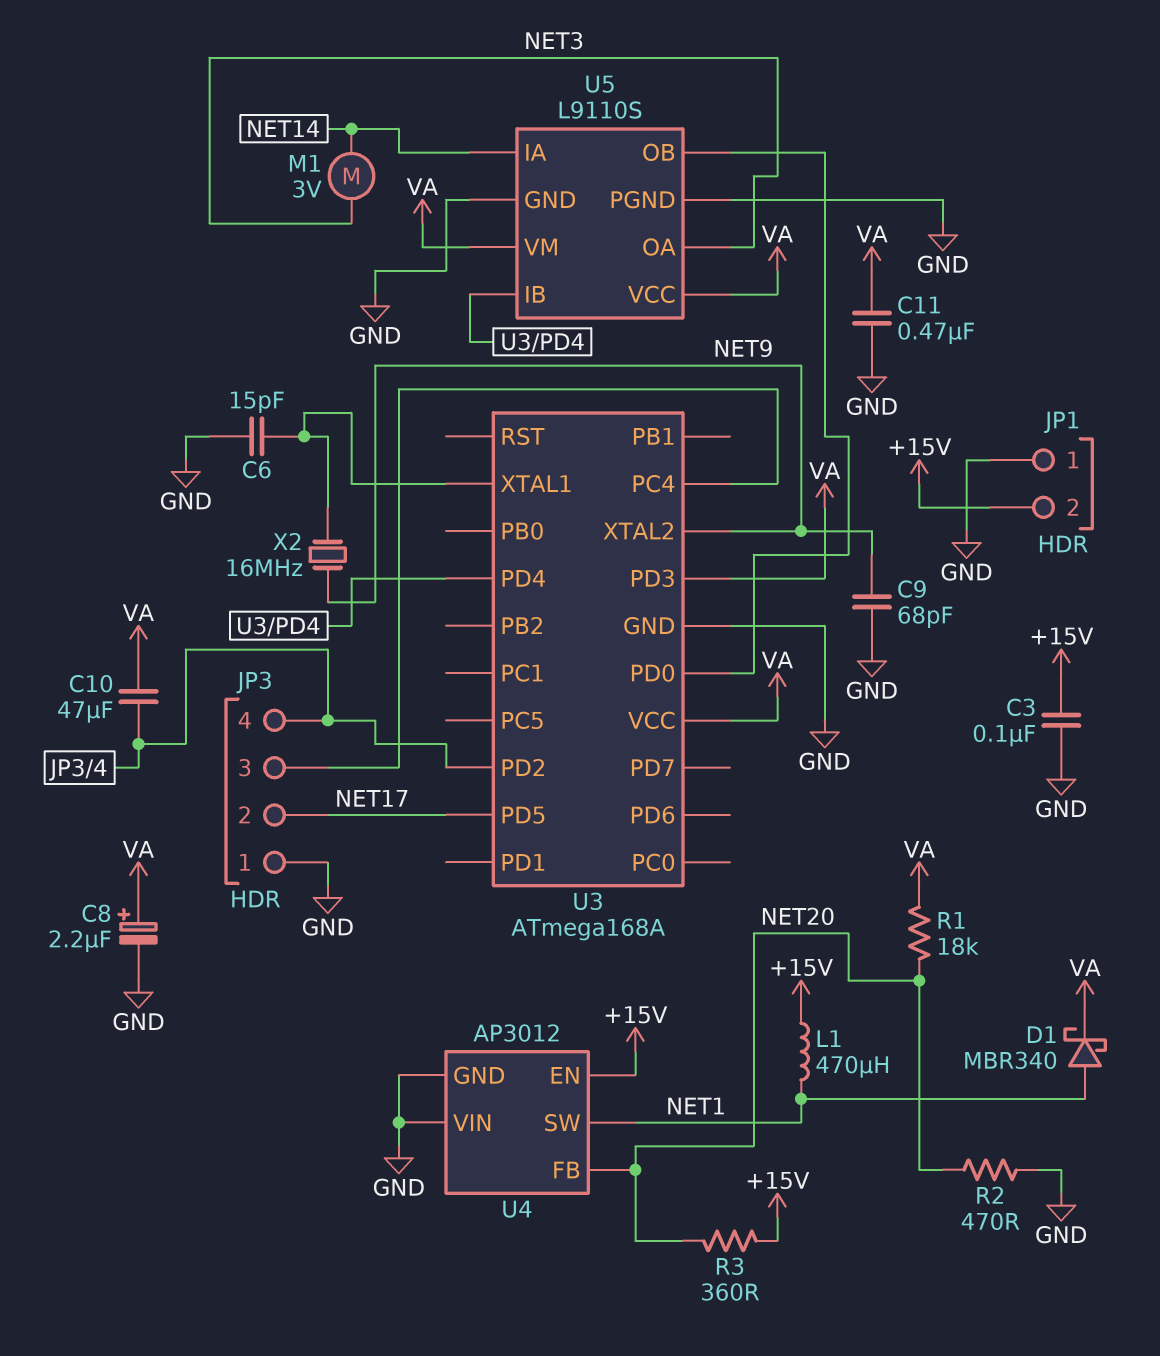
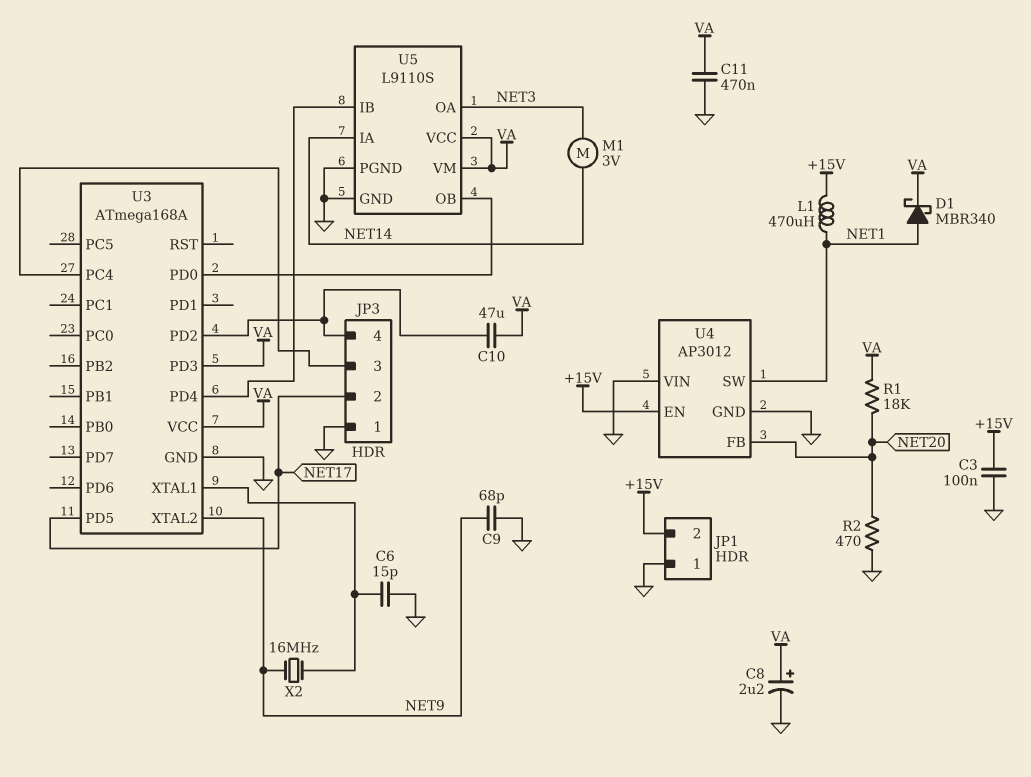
R3: 360 (+15V, NET20) -> none

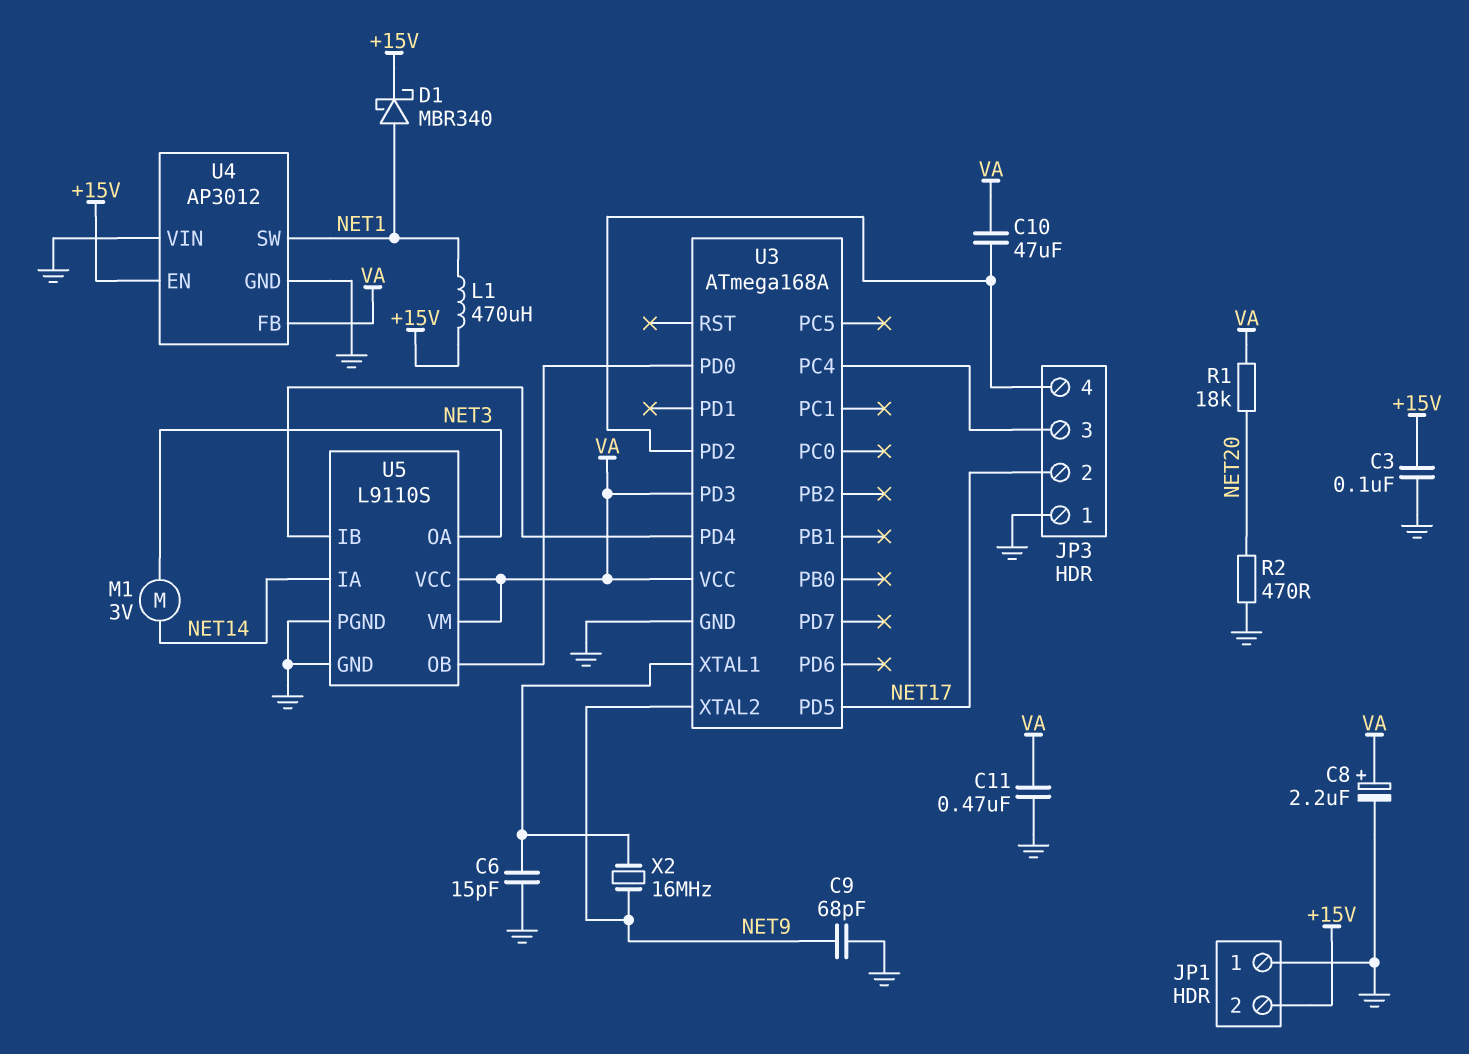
D1: schottky MBR340 (A NET1, K VA) -> schottky MBR340 (A NET1, K +15V)
U4 pin FB: NET20 -> VA

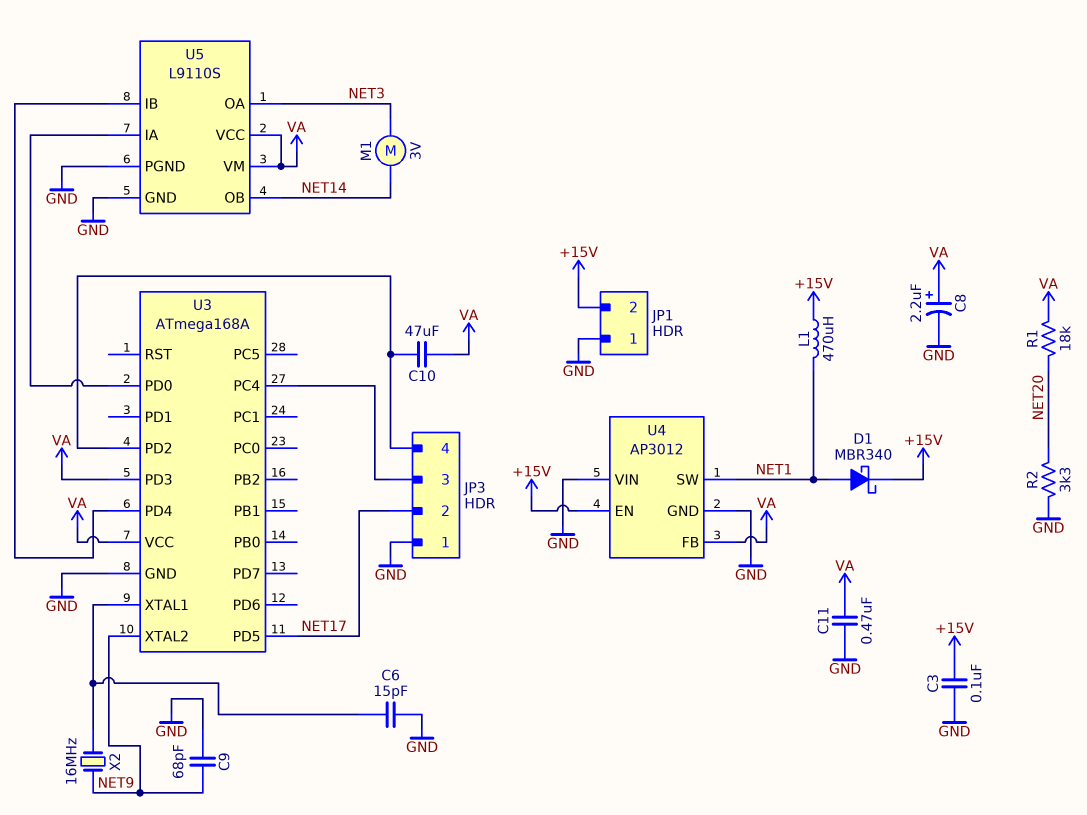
R2: 470 (GND, NET20) -> 3.3k (GND, NET20)
U5 pin IA: NET14 -> U3/PD0
U5 pin OB: U3/PD0 -> NET14

